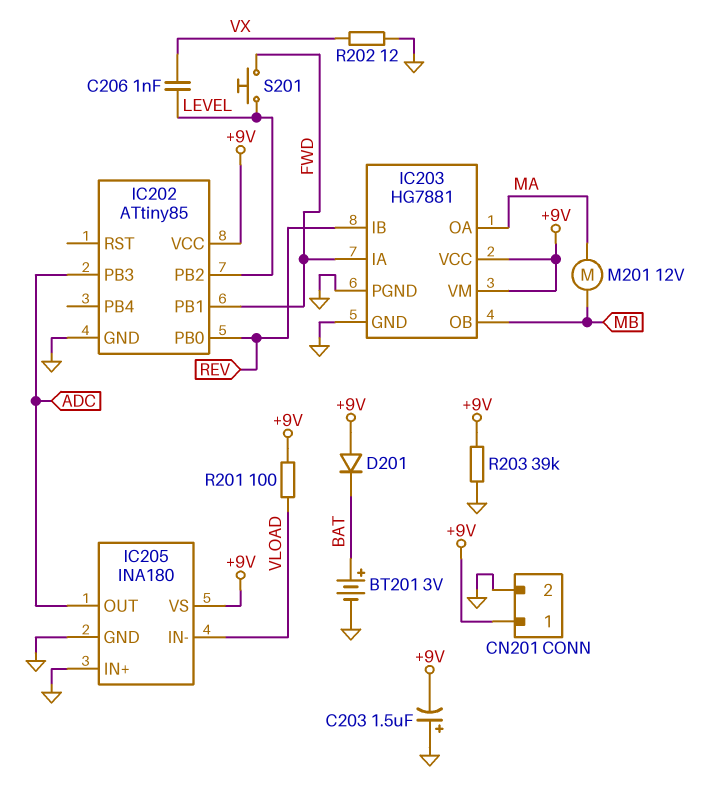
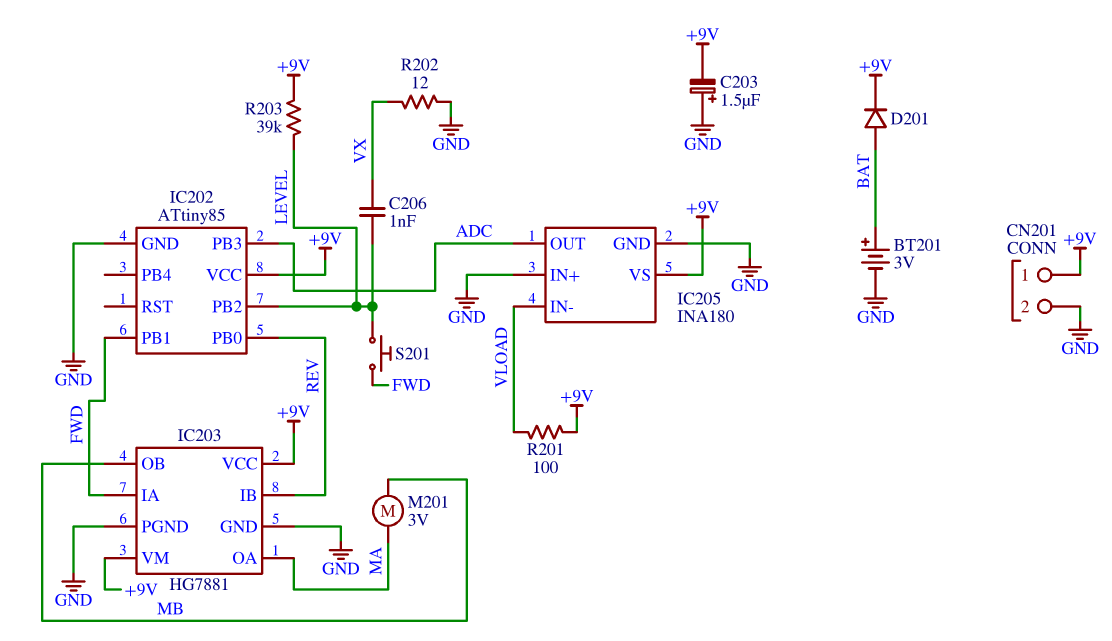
D201: diode (A +9V, K BAT) -> diode (A BAT, K +9V)
M201: motor 12V (MA, MB) -> motor 3V (MA, MB)
R203: 39k (+9V, GND) -> 39k (+9V, LEVEL)

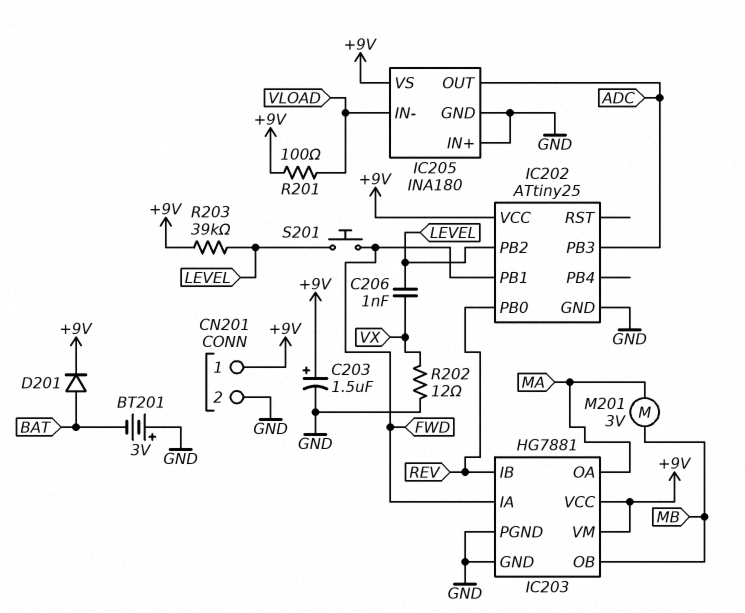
BT201: 3V (plus BAT, minus GND) -> 3V (plus GND, minus BAT)
C203: 1.5uF (plus GND, minus +9V) -> 1.5uF (plus +9V, minus GND)
IC202: ATtiny85 -> ATtiny25

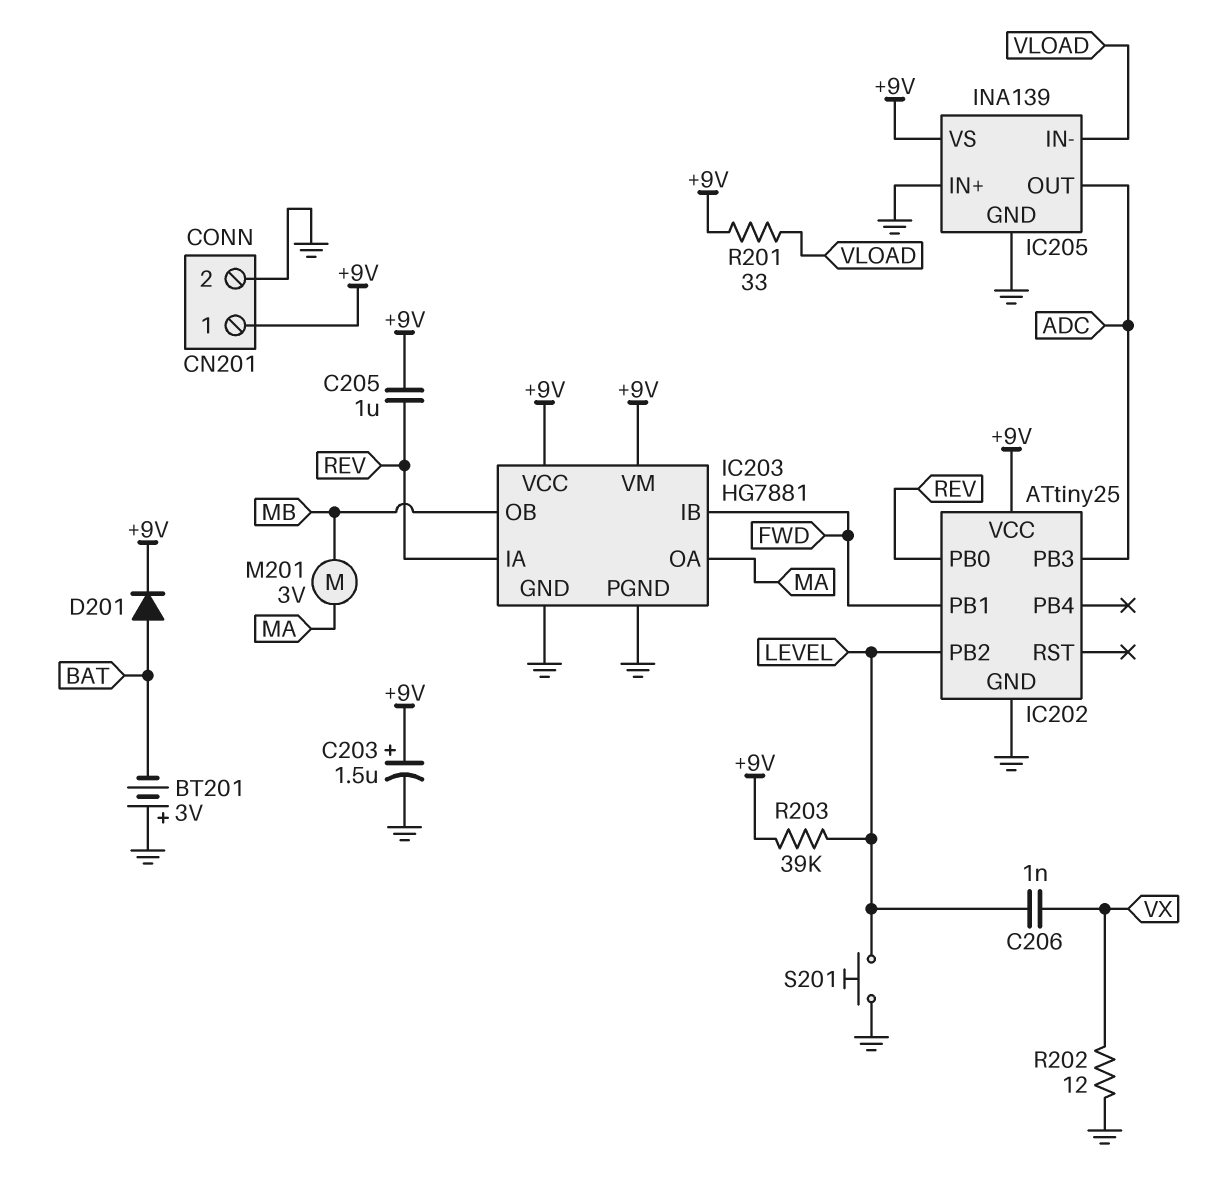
C205: none -> 1uF (+9V, REV)
IC203 pin IA: FWD -> REV
IC203 pin IB: REV -> FWD
IC205: INA180 -> INA139
R201: 100 (+9V, VLOAD) -> 33 (+9V, VLOAD)
S201: button (FWD, LEVEL) -> button (GND, LEVEL)

